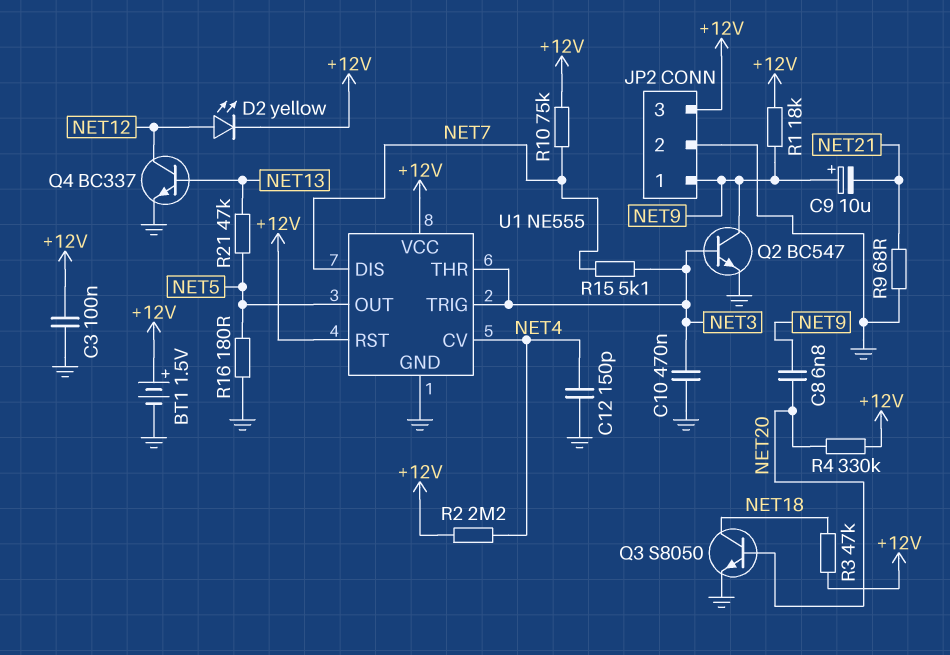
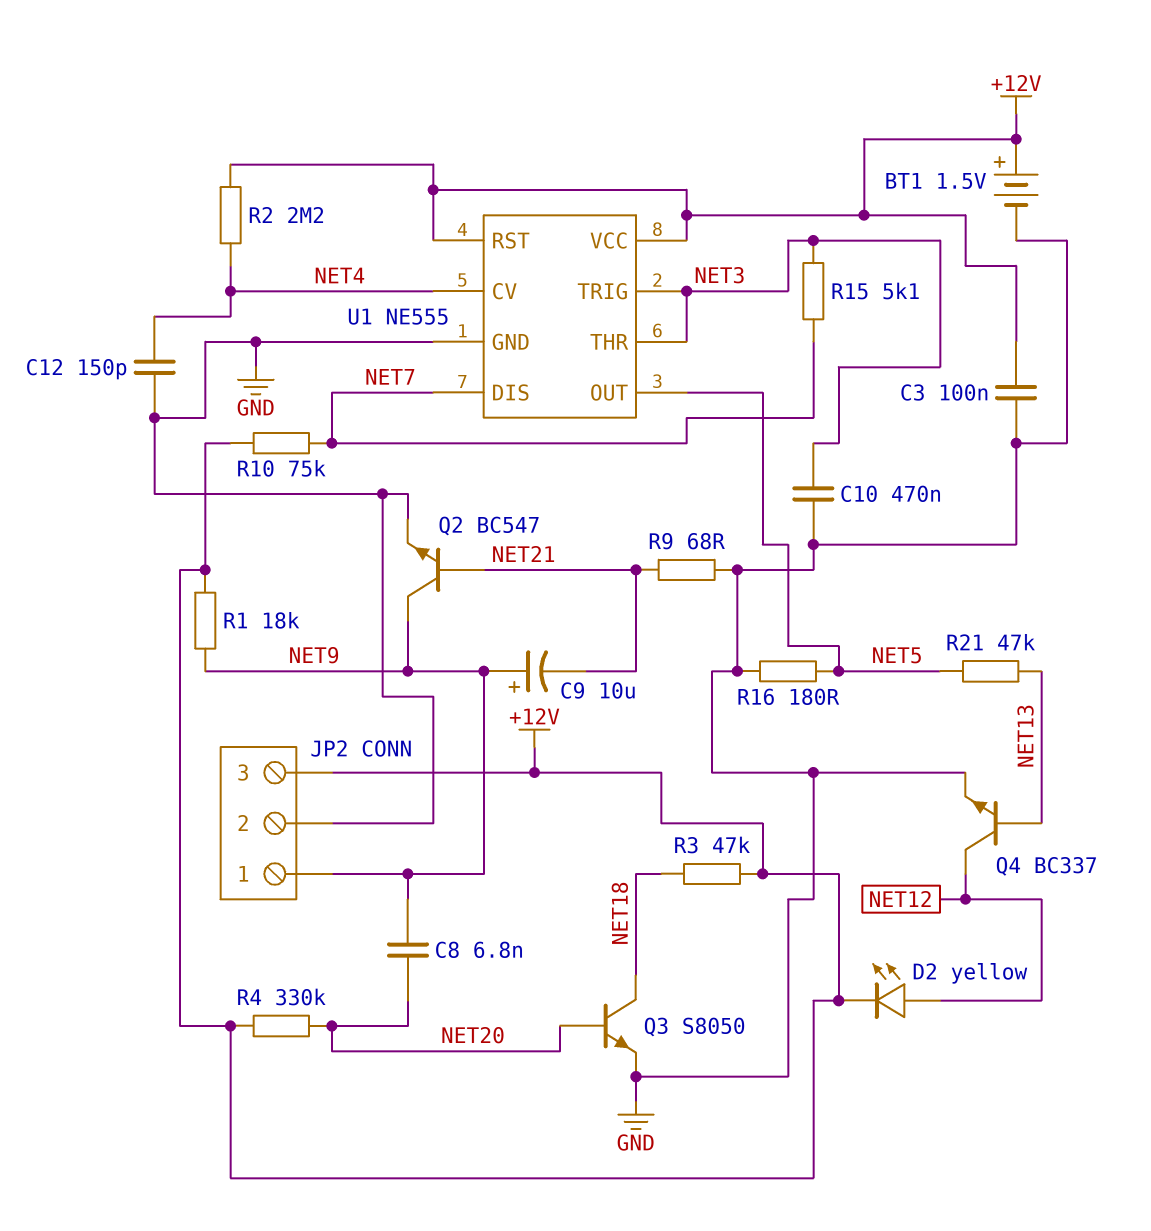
Q2: NPN BC547 (B NET3, C NET9, E GND) -> NPN BC547 (B NET21, C NET9, E GND)

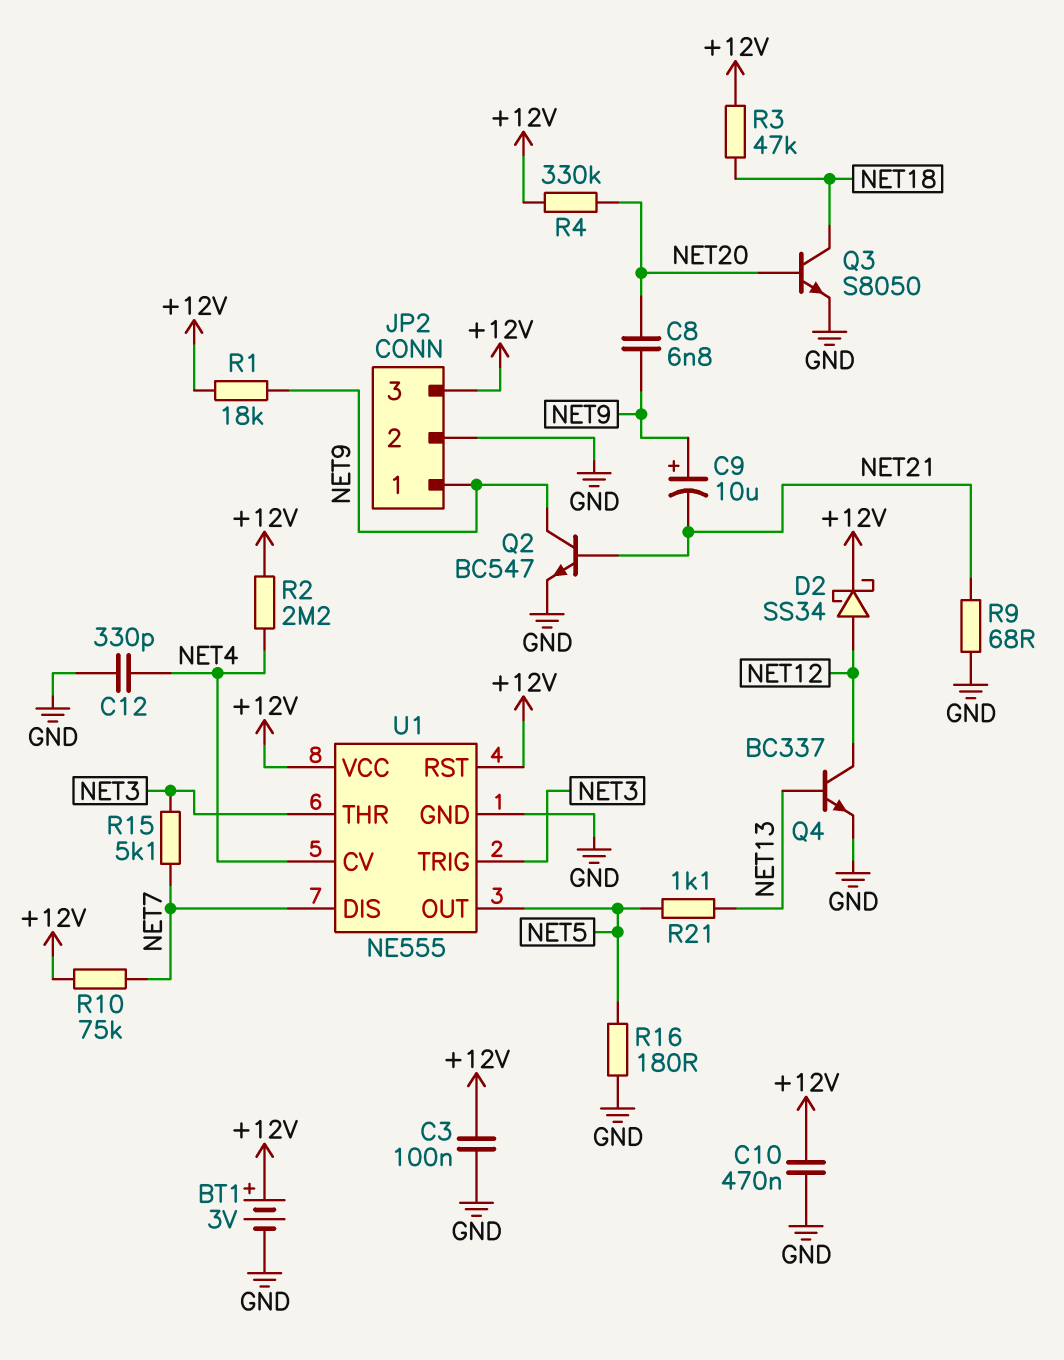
BT1: 1.5V (plus +12V, minus GND) -> 3V (plus +12V, minus GND)
C10: 470nF (GND, NET3) -> 470nF (+12V, GND)
C12: 150pF (GND, NET4) -> 330pF (GND, NET4)
D2: LED yellow (A NET12, K +12V) -> schottky SS34 (A NET12, K +12V)
R21: 47k (NET5, NET13) -> 1.1k (NET5, NET13)

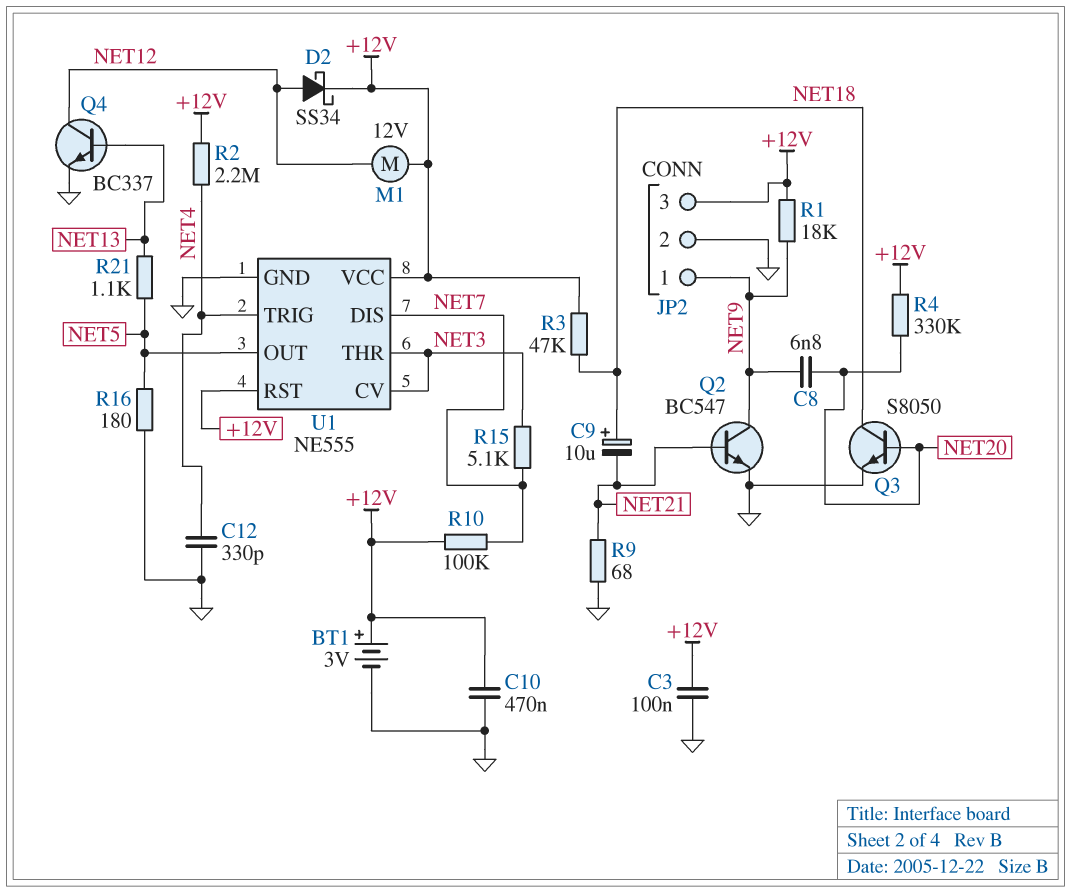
C9: 10uF (plus NET9, minus NET21) -> 10uF (plus NET18, minus NET21)
M1: none -> motor 12V (+12V, NET12)
R10: 75k (+12V, NET7) -> 100k (+12V, NET7)
U1 pin CV: NET4 -> NET3
U1 pin TRIG: NET3 -> NET4

